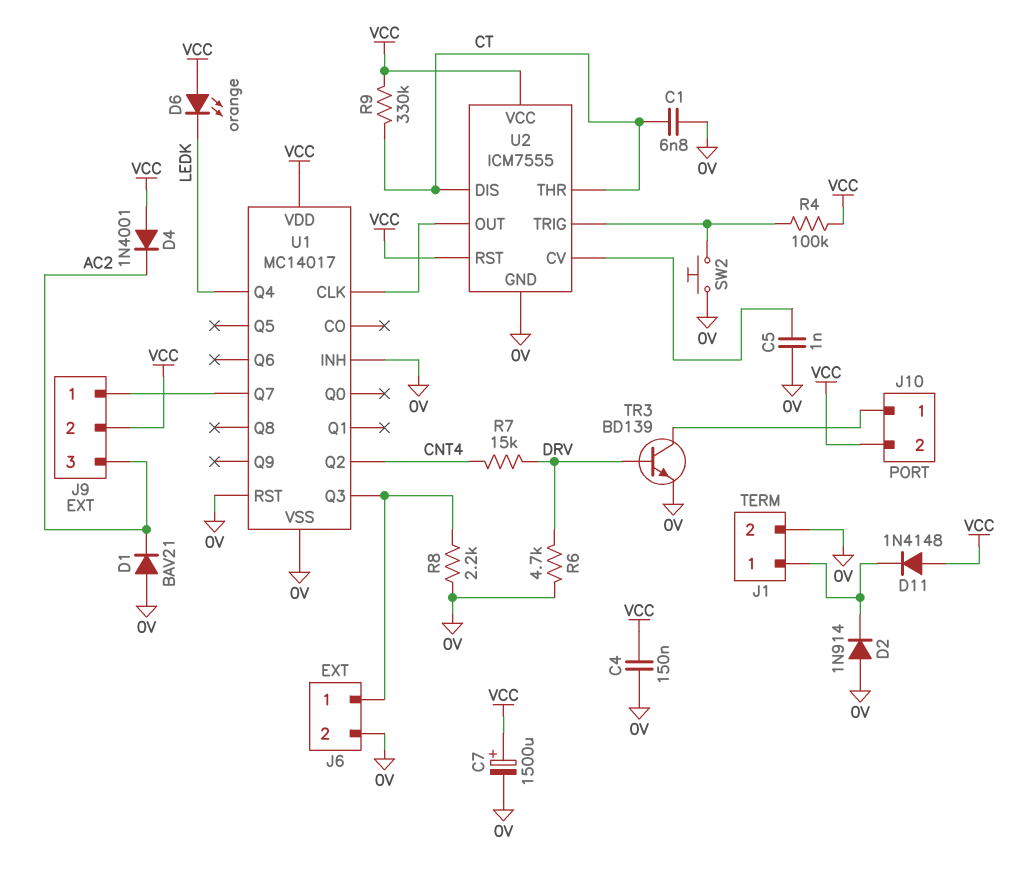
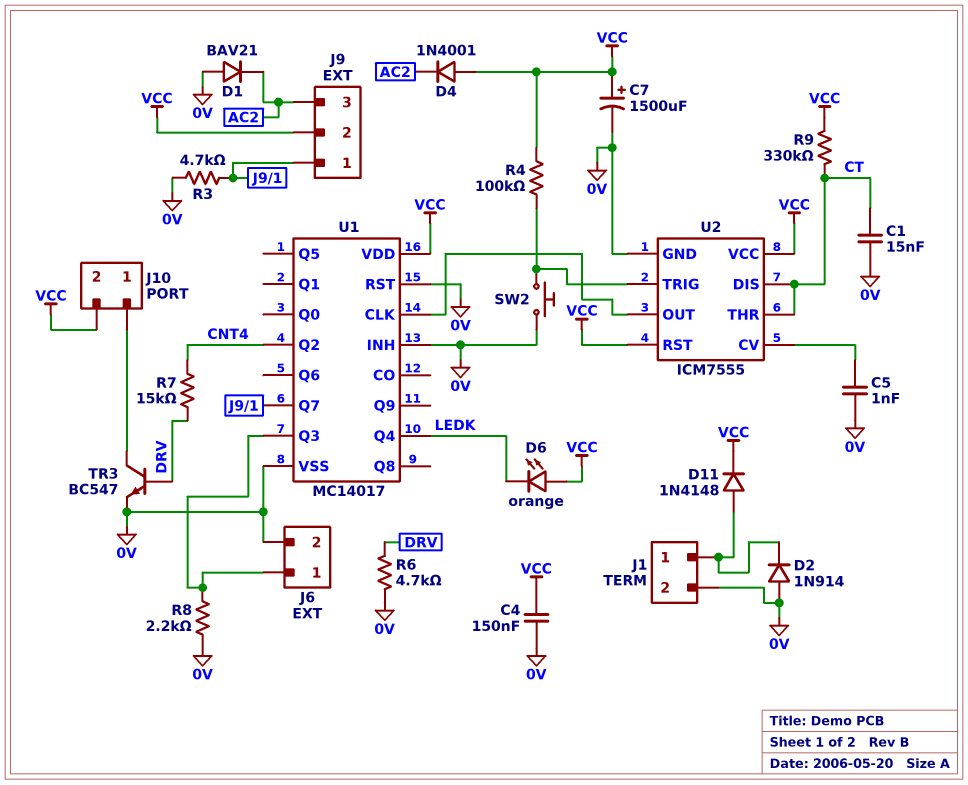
C1: 6.8nF (0V, CT) -> 15nF (0V, CT)
D11: diode 1N4148 (A VCC, K J1/1) -> diode 1N4148 (A J1/1, K VCC)
R3: none -> 4.7k (0V, J9/1)
TR3: NPN BD139 (B DRV, C J10/1, E 0V) -> NPN BC547 (B DRV, C J10/1, E 0V)

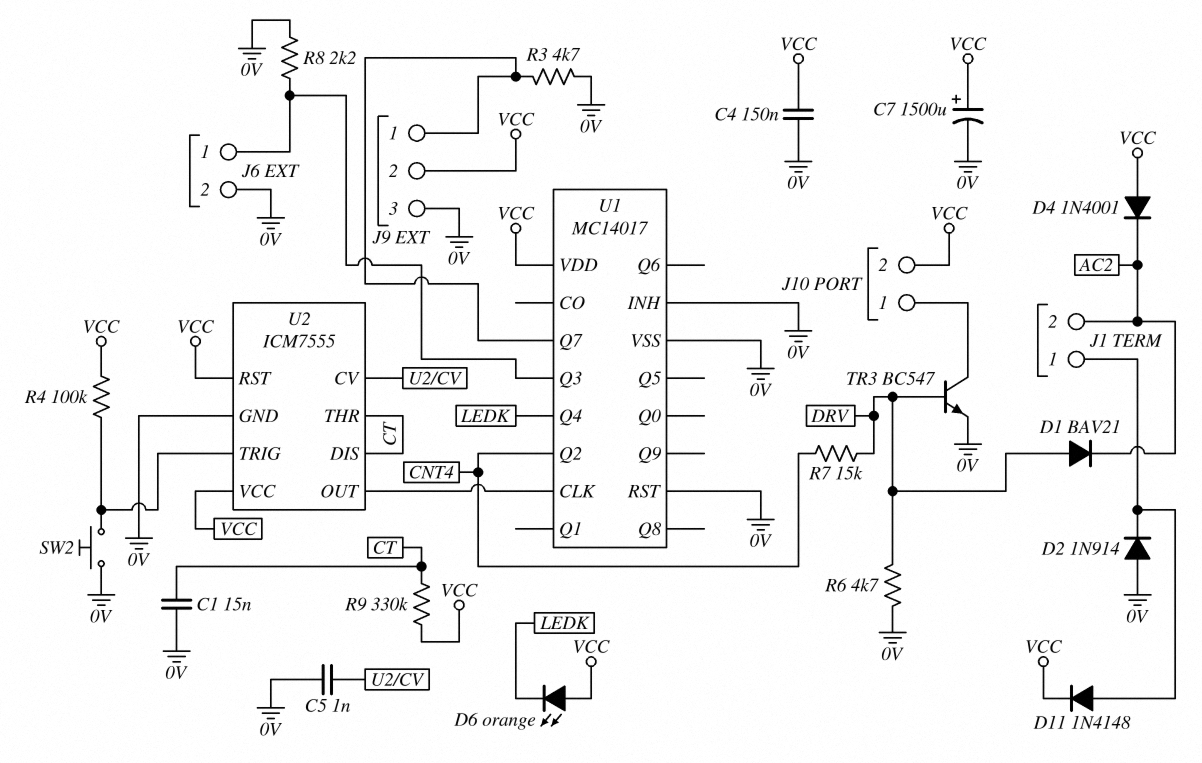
D1: diode BAV21 (A 0V, K AC2) -> diode BAV21 (A DRV, K AC2)
J1 pin 2: 0V -> AC2
J9 pin 3: AC2 -> 0V

